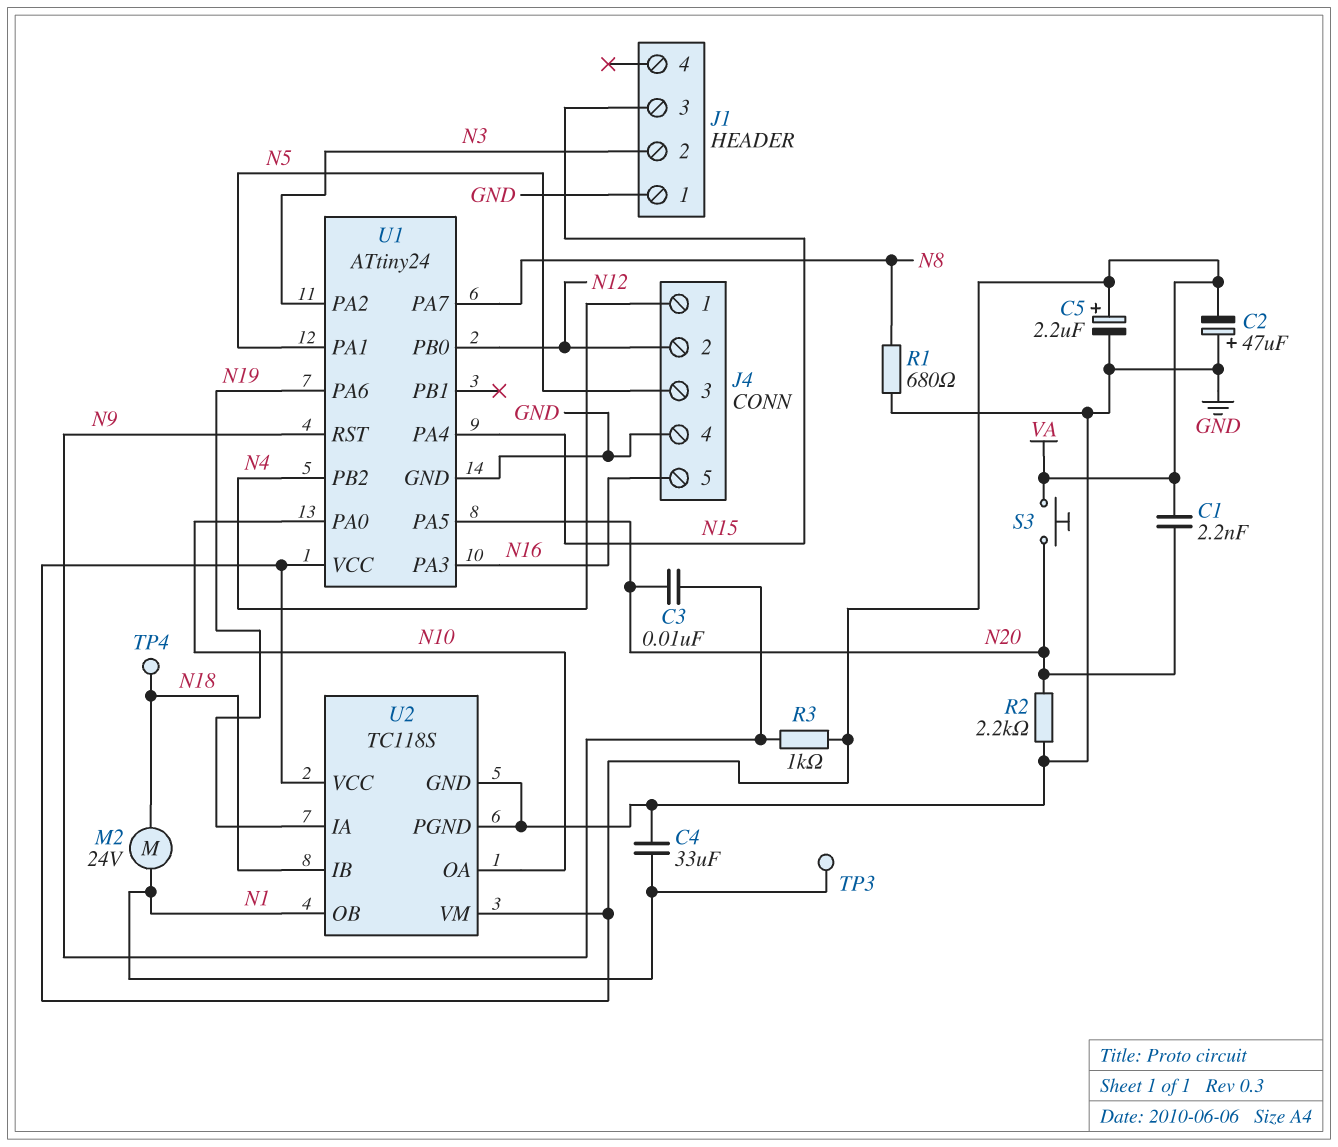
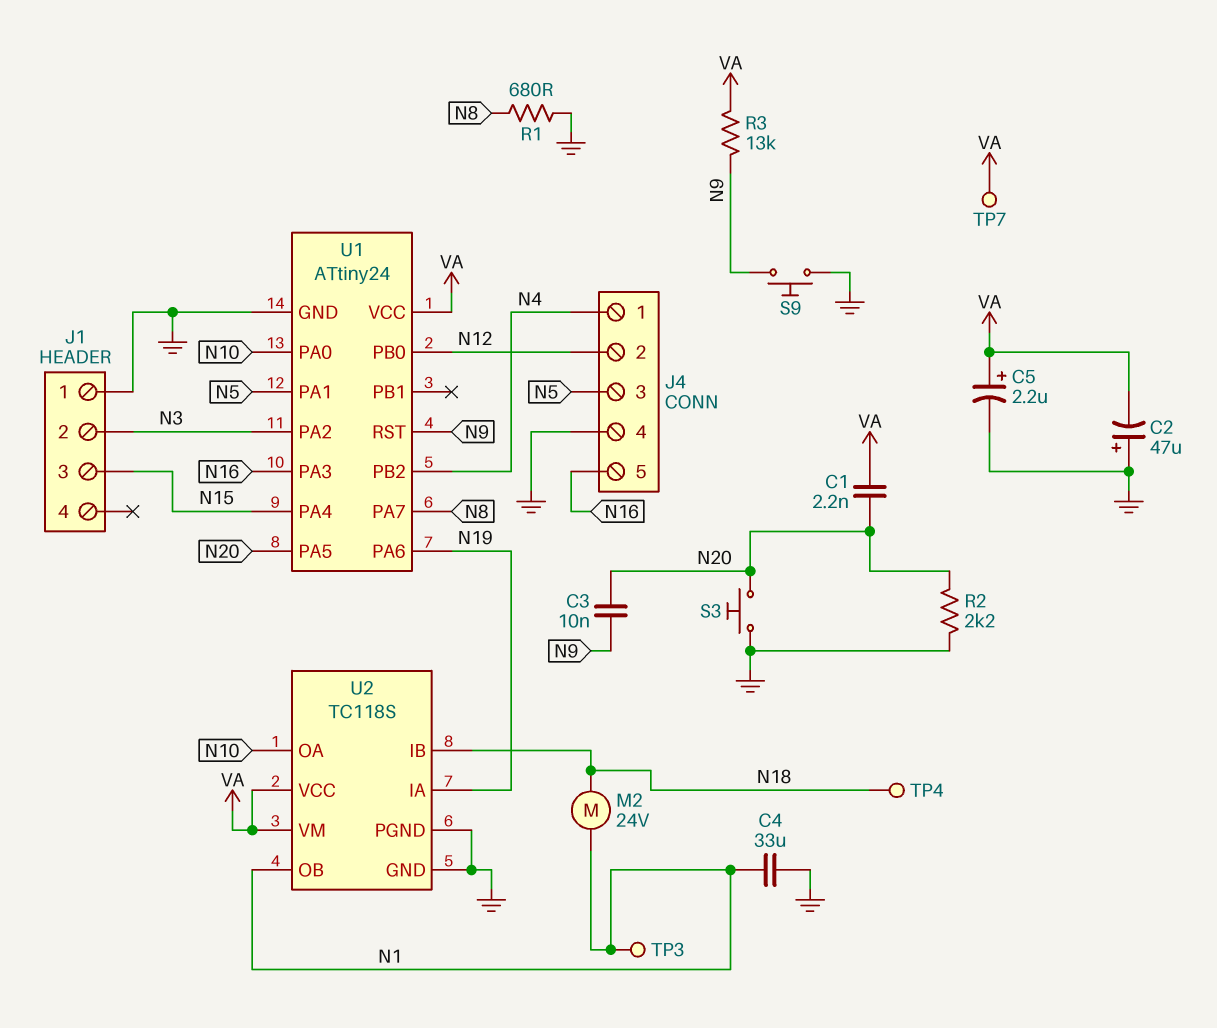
R3: 1k (N9, VA) -> 13k (N9, VA)
S3: button (N20, VA) -> button (GND, N20)
S9: none -> button (GND, N9)
TP7: none -> test point (VA)

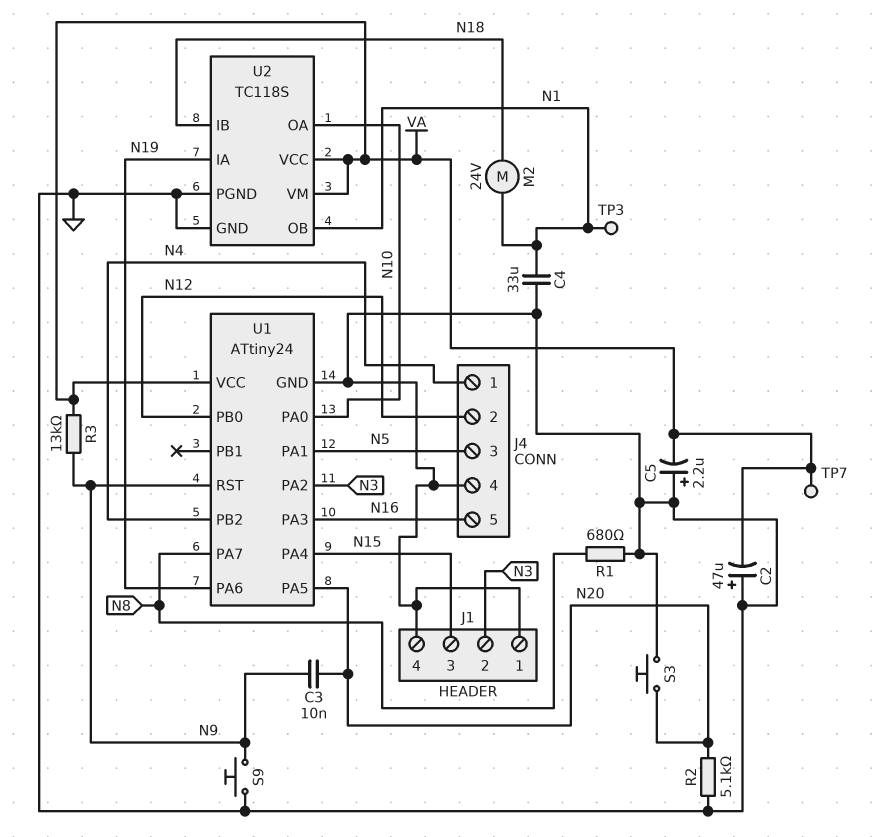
C1: 2.2nF (N20, VA) -> none
C5: 2.2uF (plus VA, minus GND) -> 2.2uF (plus GND, minus VA)
J1 pin 4: none -> GND
R2: 2.2k (GND, N20) -> 5.1k (GND, N20)
TP4: test point (N18) -> none

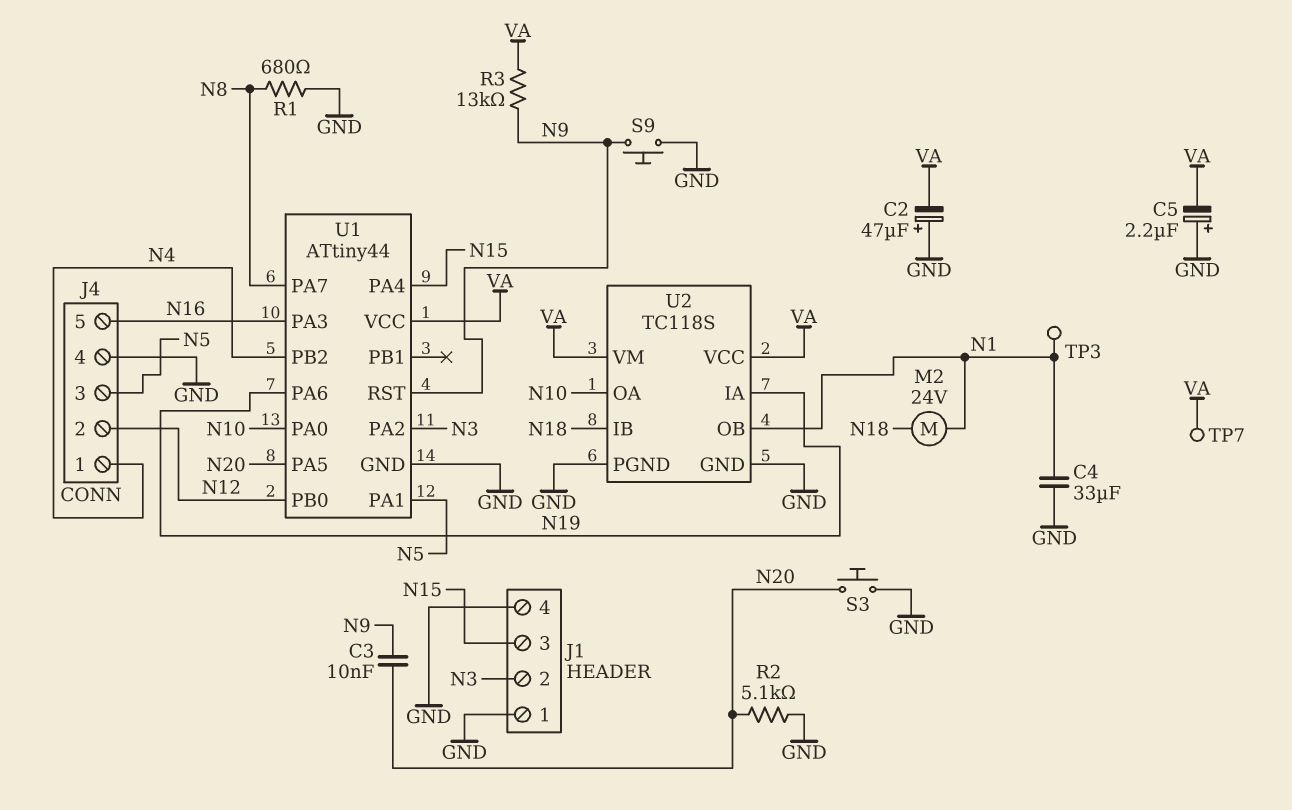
U1: ATtiny24 -> ATtiny44

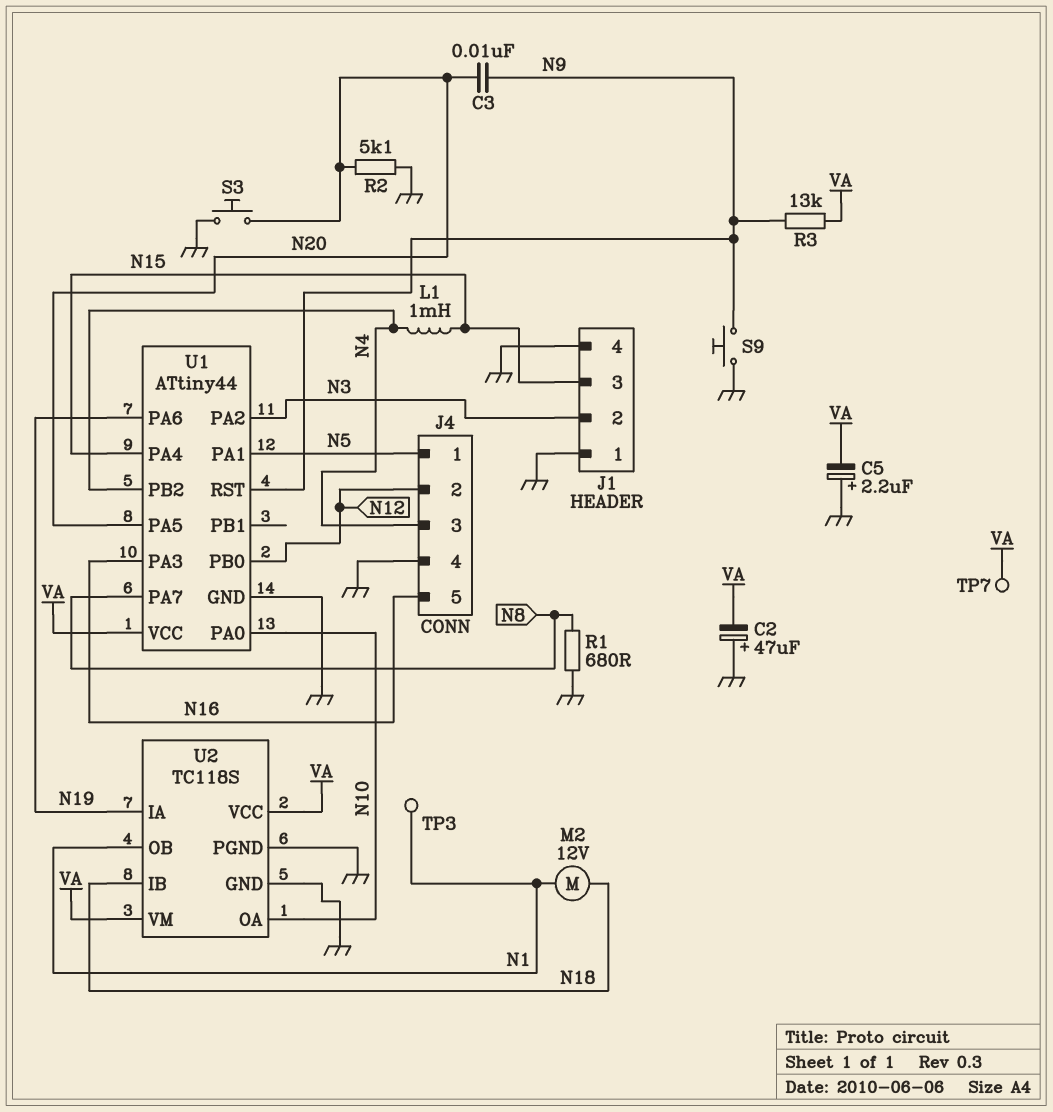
C4: 33uF (GND, N1) -> none
J4 pin 1: N4 -> N5
J4 pin 3: N5 -> N4
L1: none -> 1mH (N4, N15)
M2: motor 24V (N1, N18) -> motor 12V (N1, N18)

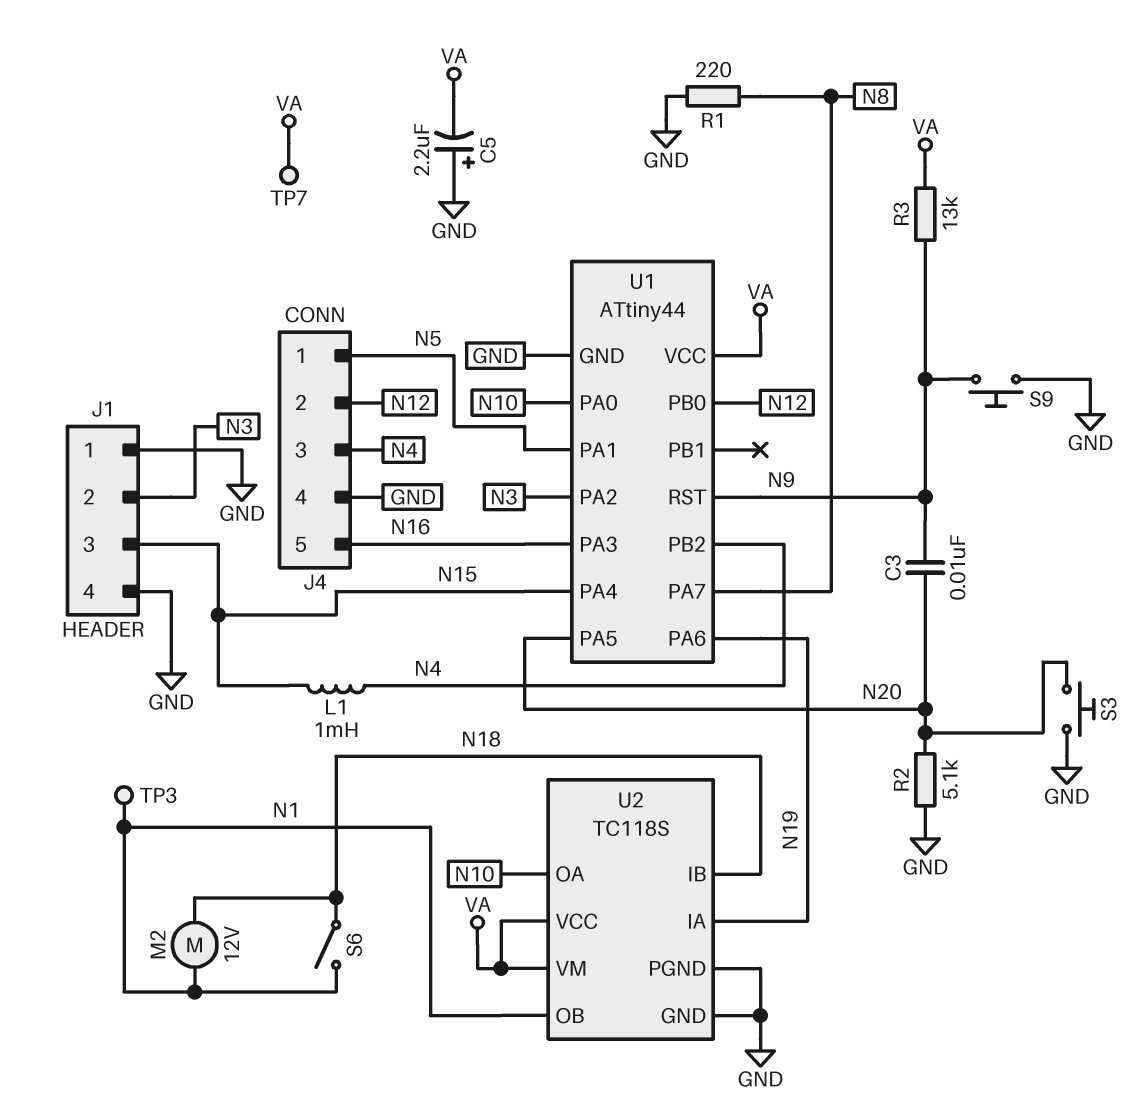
C2: 47uF (plus GND, minus VA) -> none
R1: 680 (GND, N8) -> 220 (GND, N8)
S6: none -> switch (N1, N18)

